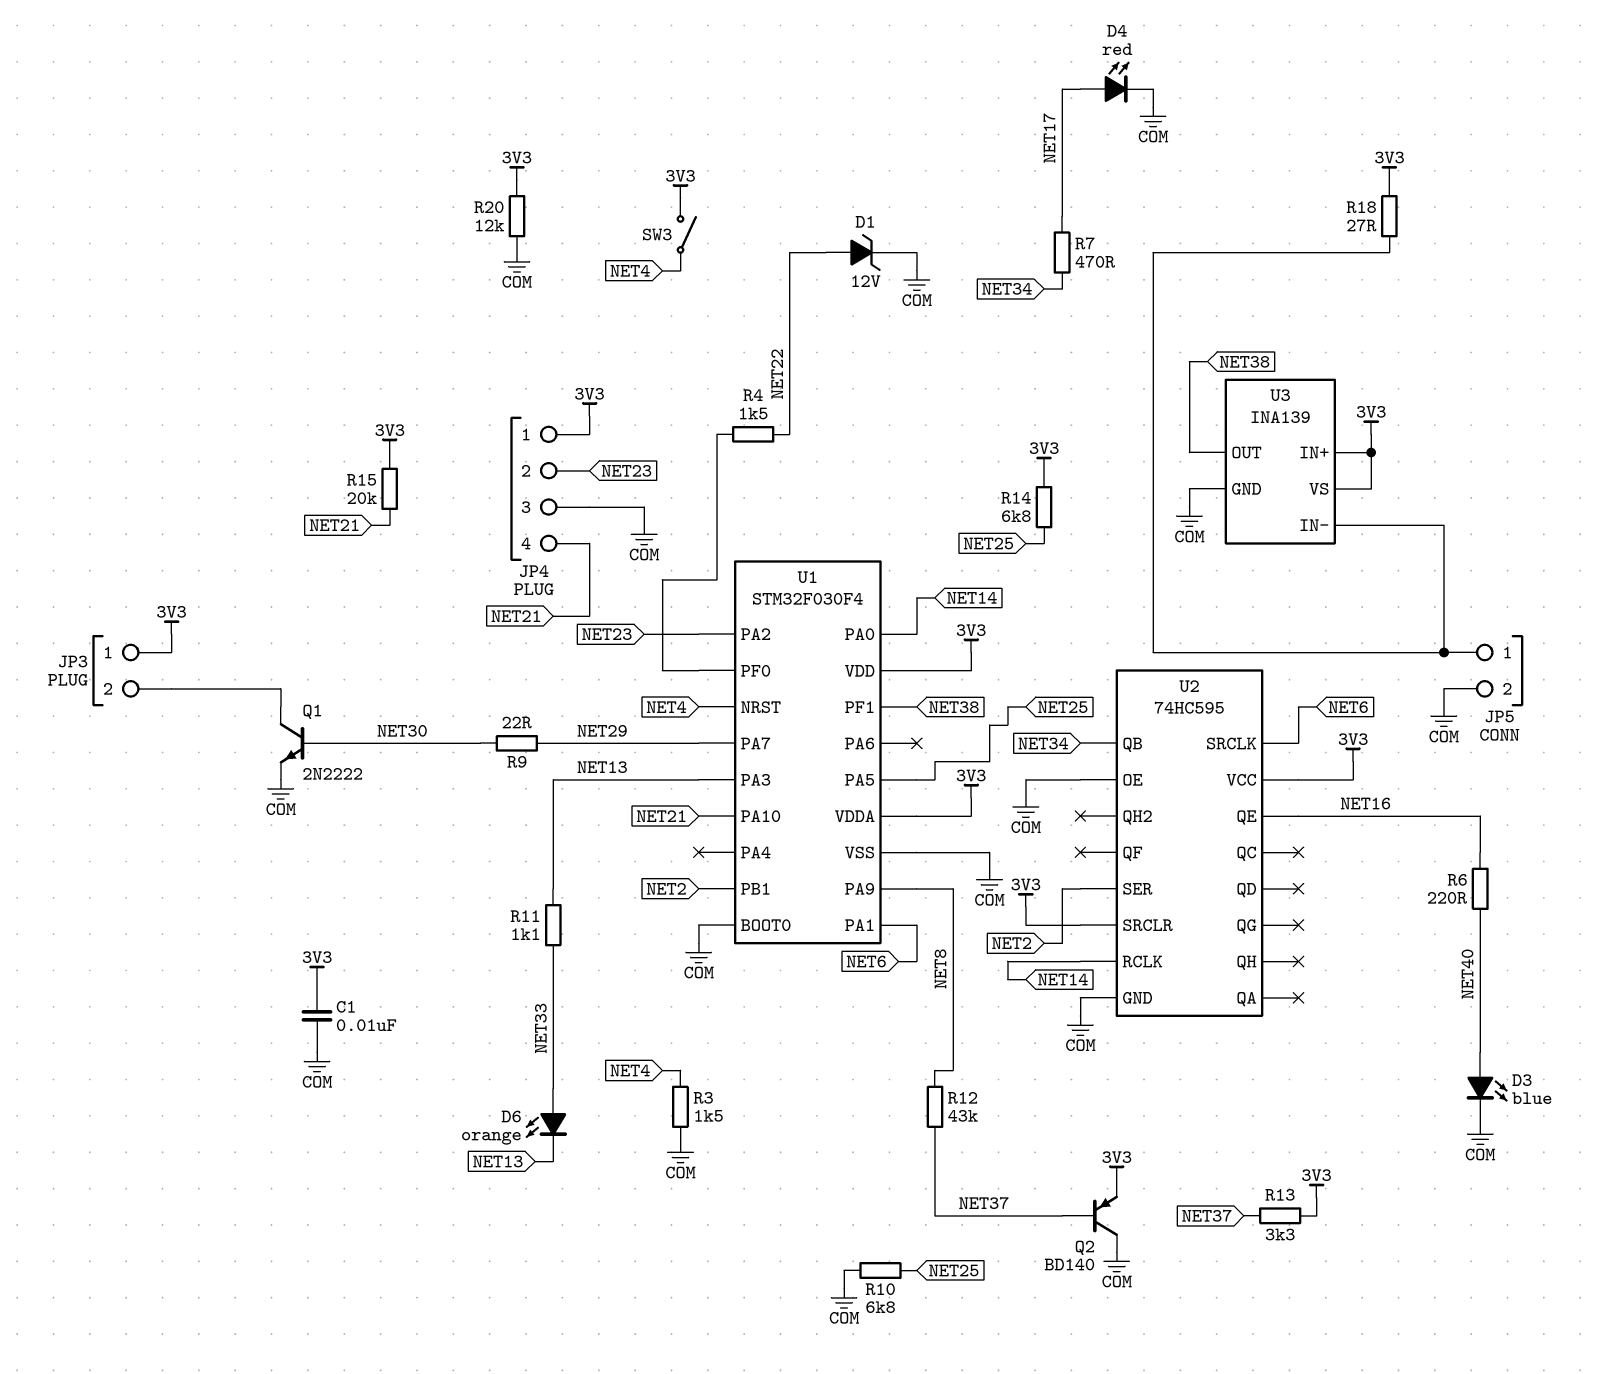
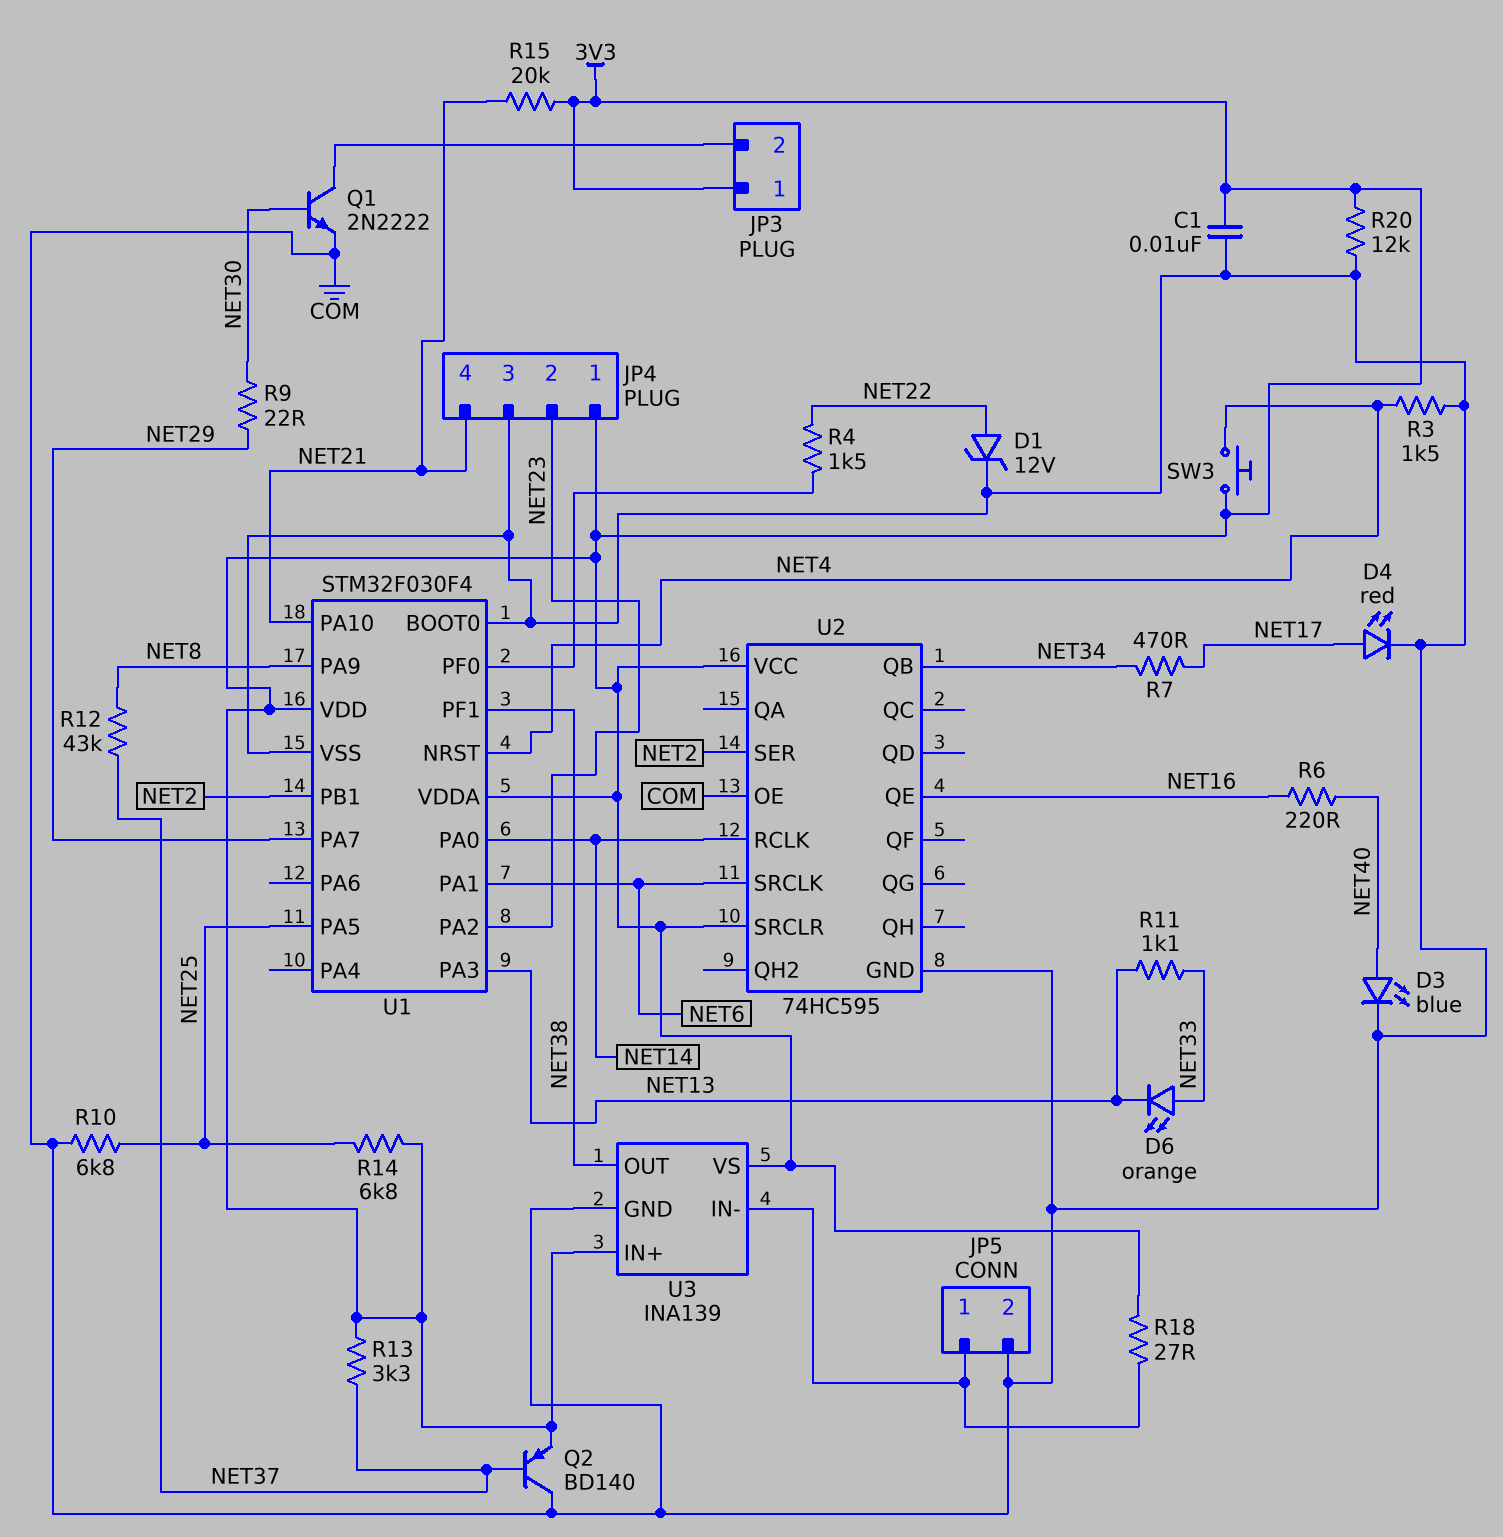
SW3: switch (3V3, NET4) -> button (3V3, NET4)

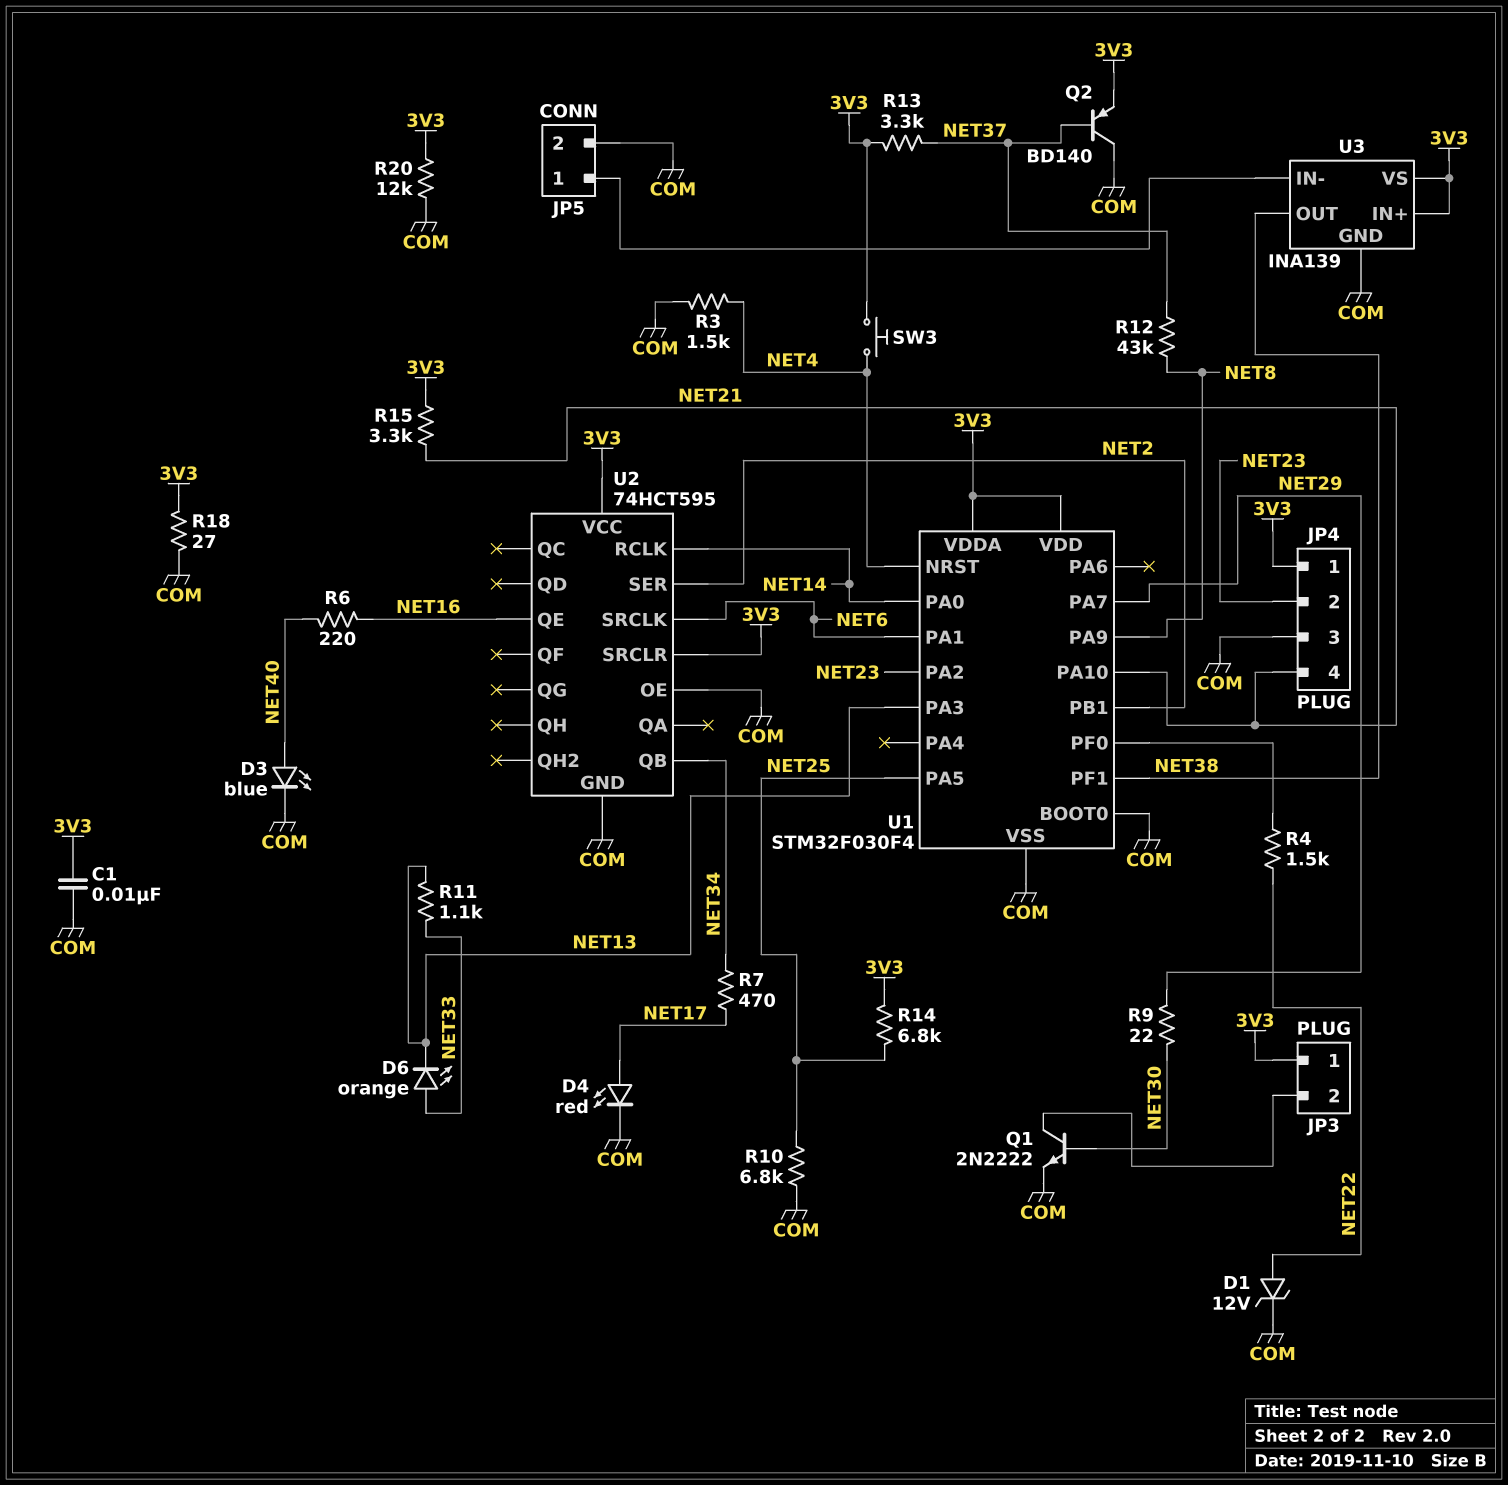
R15: 20k (3V3, NET21) -> 3.3k (3V3, NET21)
R18: 27 (3V3, JP5/1) -> 27 (3V3, COM)
U2: 74HC595 -> 74HCT595

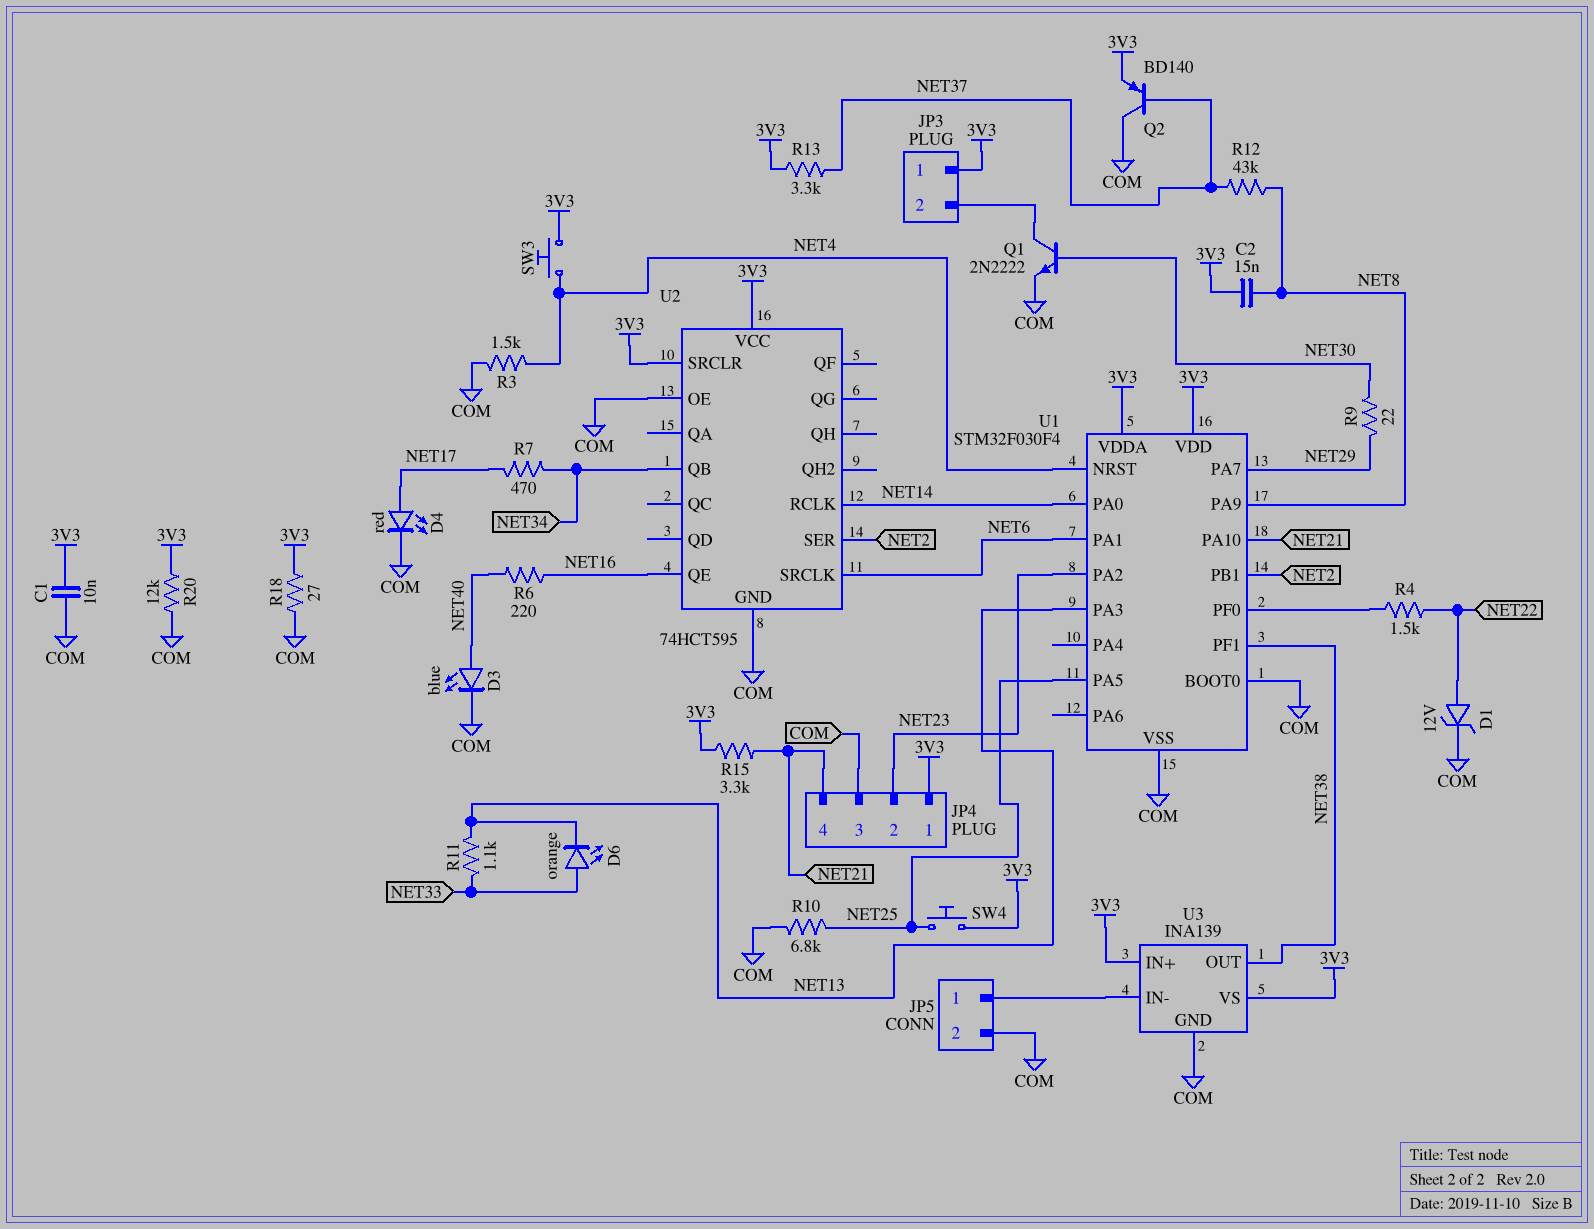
C2: none -> 15nF (3V3, NET8)
R14: 6.8k (3V3, NET25) -> none
SW4: none -> button (3V3, NET25)

